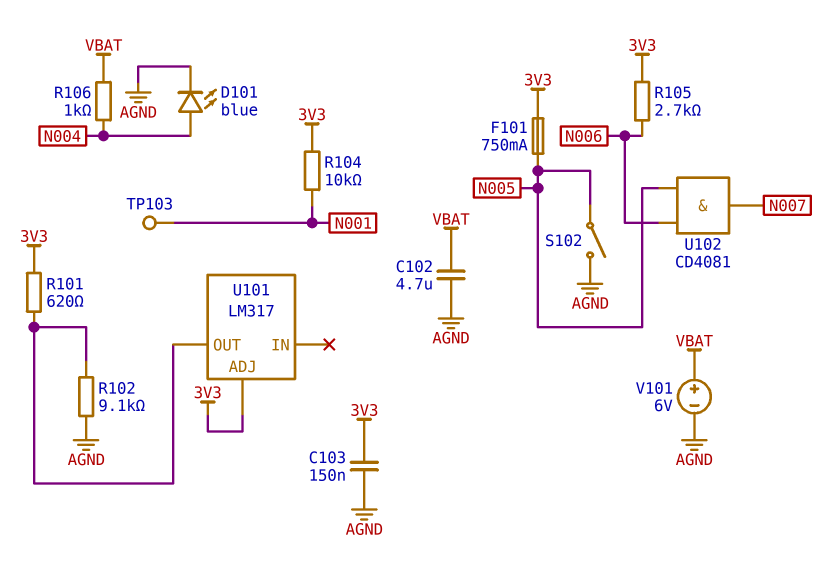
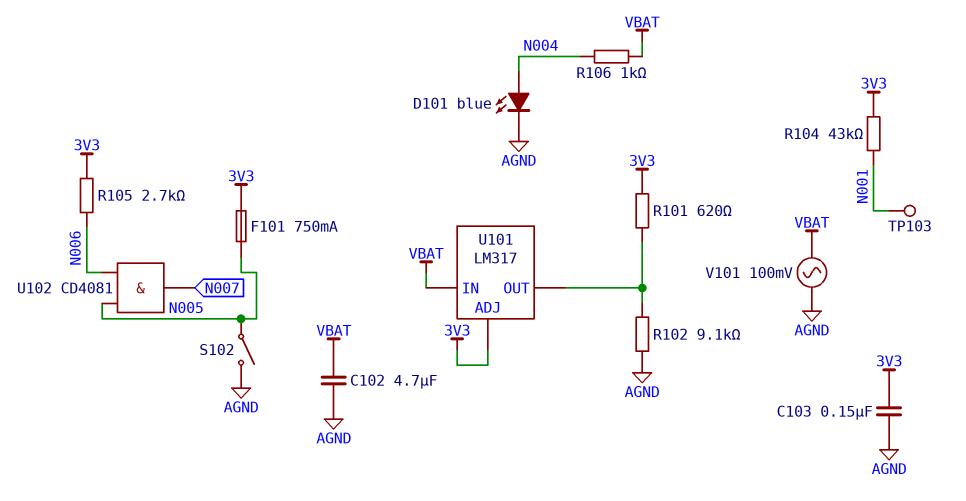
R104: 10k (3V3, N001) -> 43k (3V3, N001)
U101 pin IN: none -> VBAT
V101: 6V (plus VBAT, minus AGND) -> AC 100mV (AGND, VBAT)

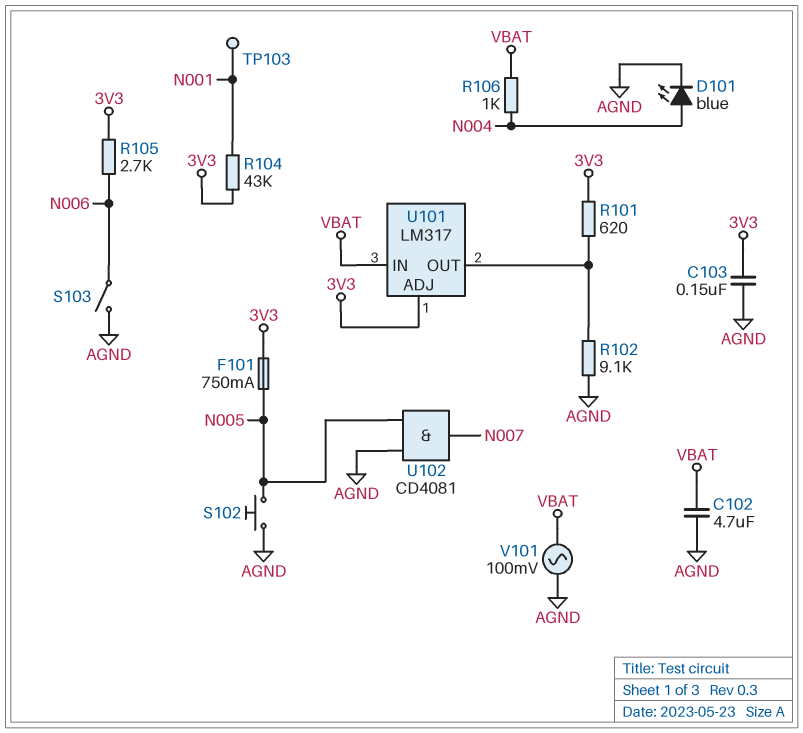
S102: switch (AGND, N005) -> button (AGND, N005)
S103: none -> switch (AGND, N006)
U102: AND CD4081 (in N005, in N006, out N007) -> AND CD4081 (in AGND, in N005, out N007)

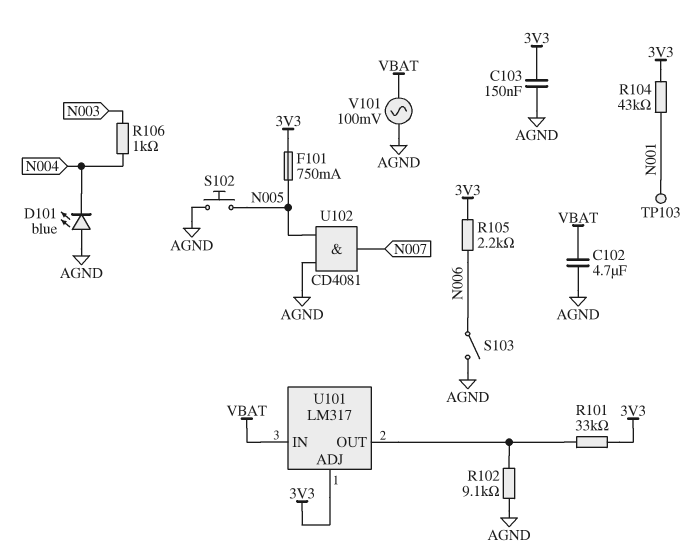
D101: LED blue (A N004, K AGND) -> LED blue (A AGND, K N004)
R101: 620 (3V3, U101/OUT) -> 33k (3V3, U101/OUT)
R105: 2.7k (3V3, N006) -> 2.2k (3V3, N006)
R106: 1k (N004, VBAT) -> 1k (N003, N004)

